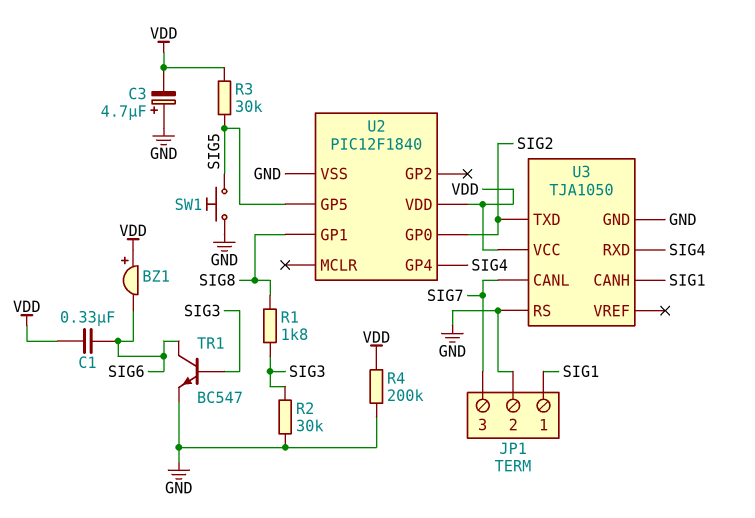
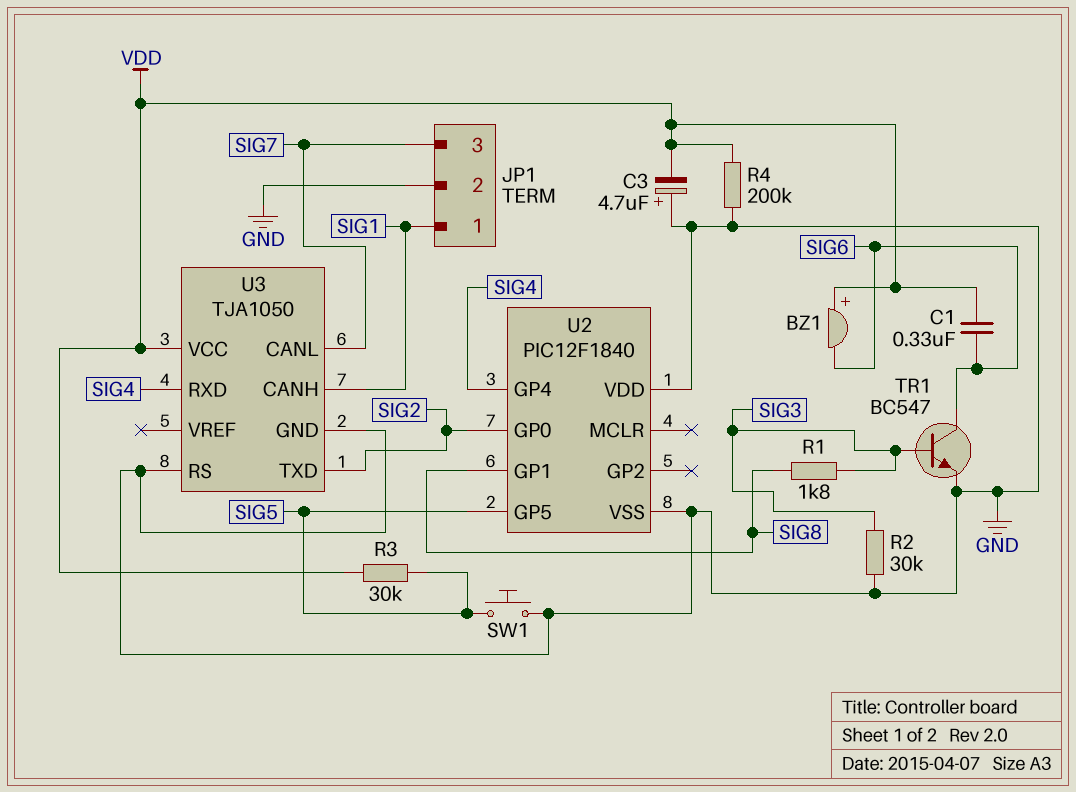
U2 pin VDD: VDD -> GND

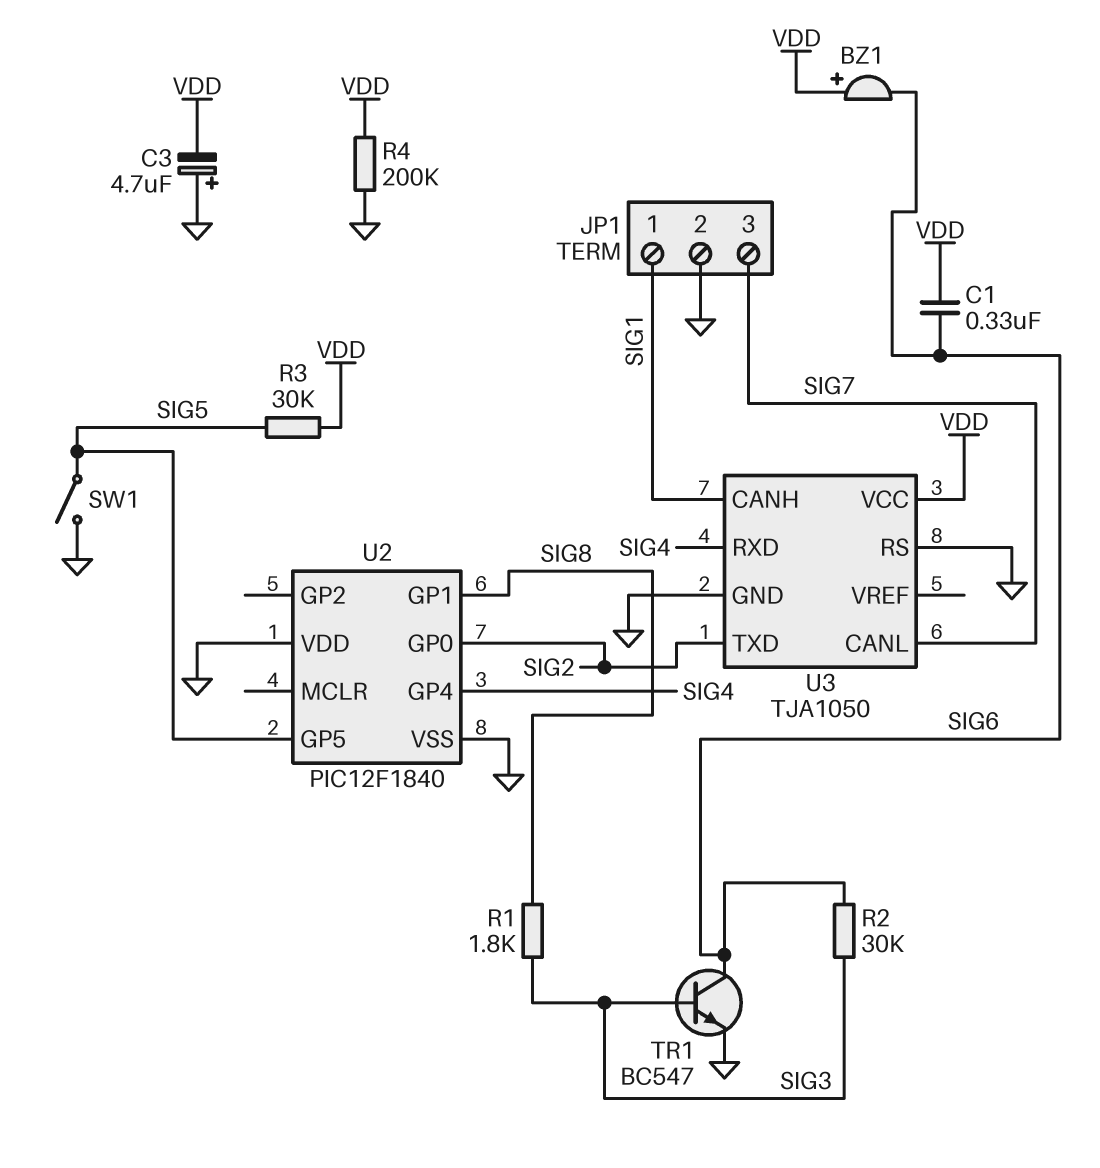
R2: 30k (GND, SIG3) -> 30k (SIG3, SIG6)
SW1: button (GND, SIG5) -> switch (GND, SIG5)

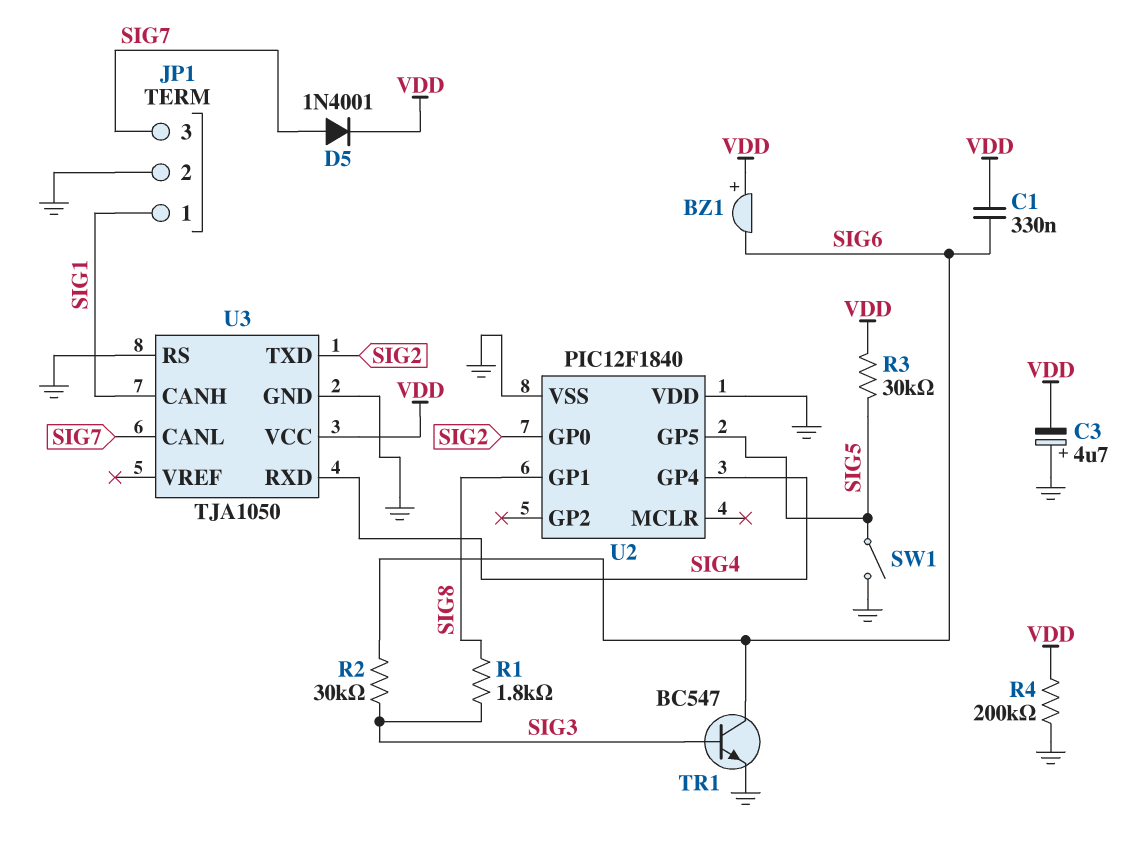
D5: none -> diode 1N4001 (A SIG7, K VDD)

